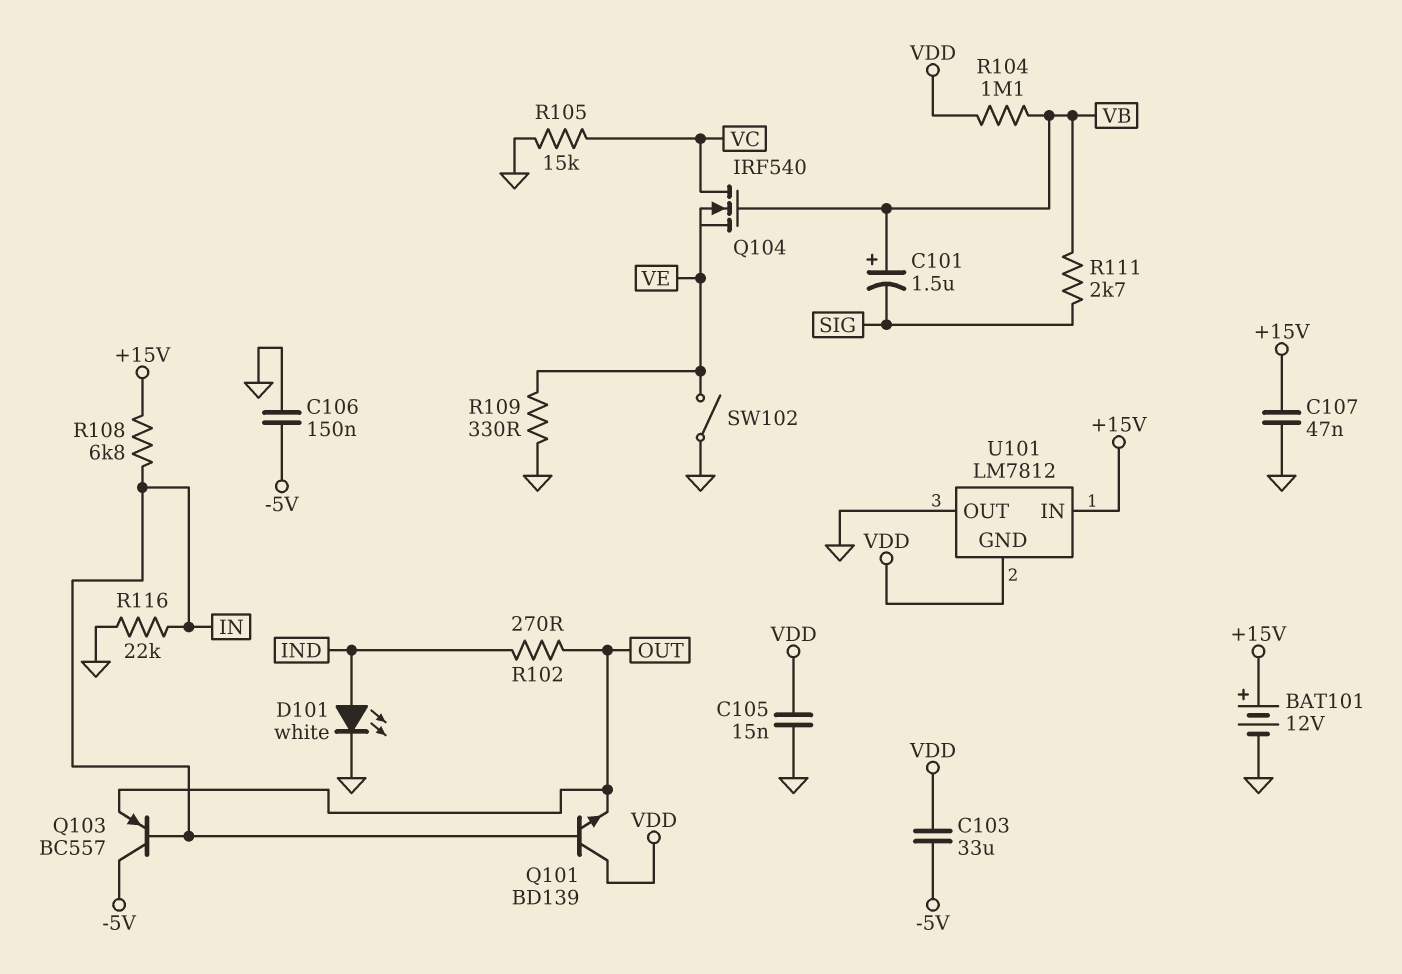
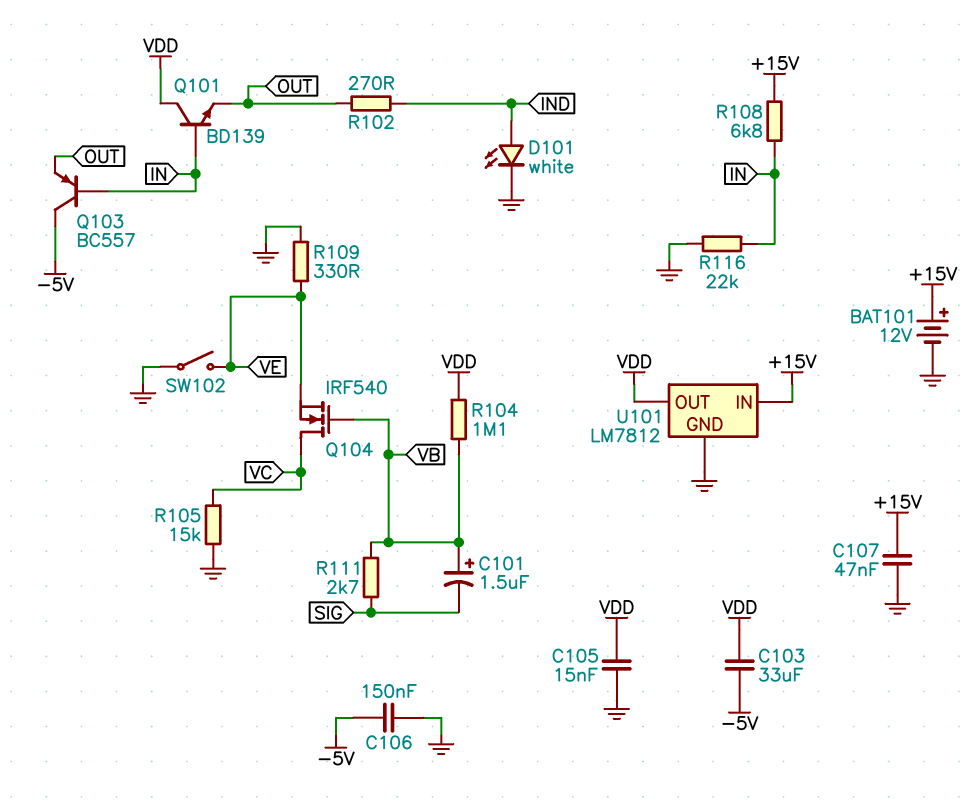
U101 pin GND: VDD -> GND
U101 pin OUT: GND -> VDD

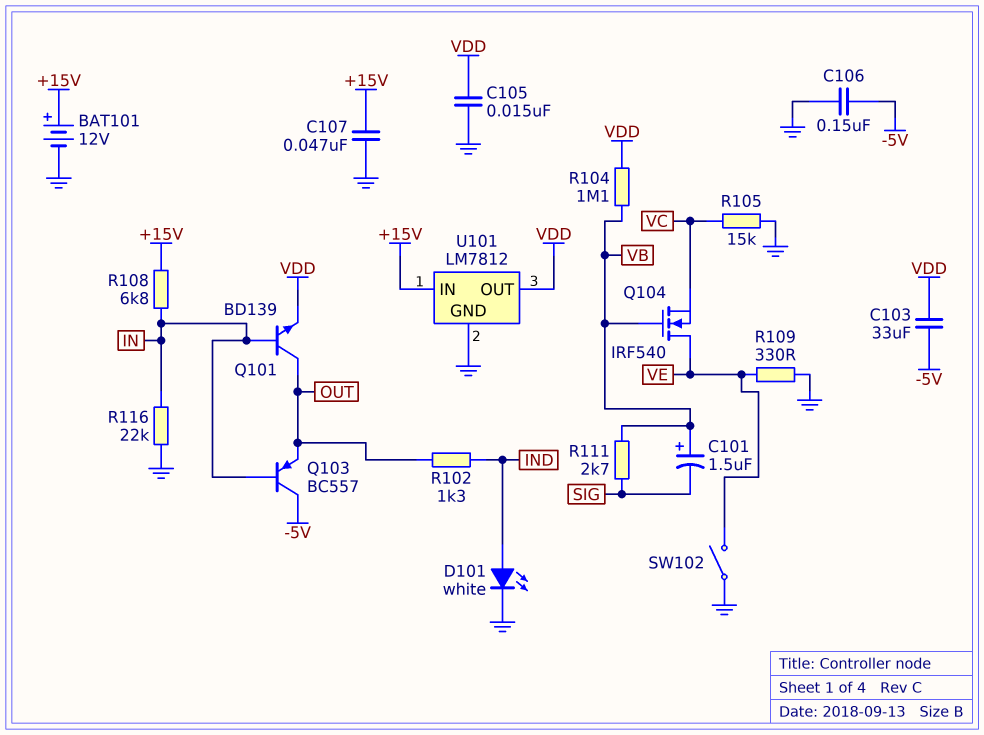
Q101: NPN BD139 (B IN, C VDD, E OUT) -> NPN BD139 (B IN, C OUT, E VDD)
Q104: NMOS IRF540 (G VB, D VC, S VE) -> NMOS IRF540 (G VB, D VE, S VC)
R102: 270 (IND, OUT) -> 1.3k (IND, OUT)

